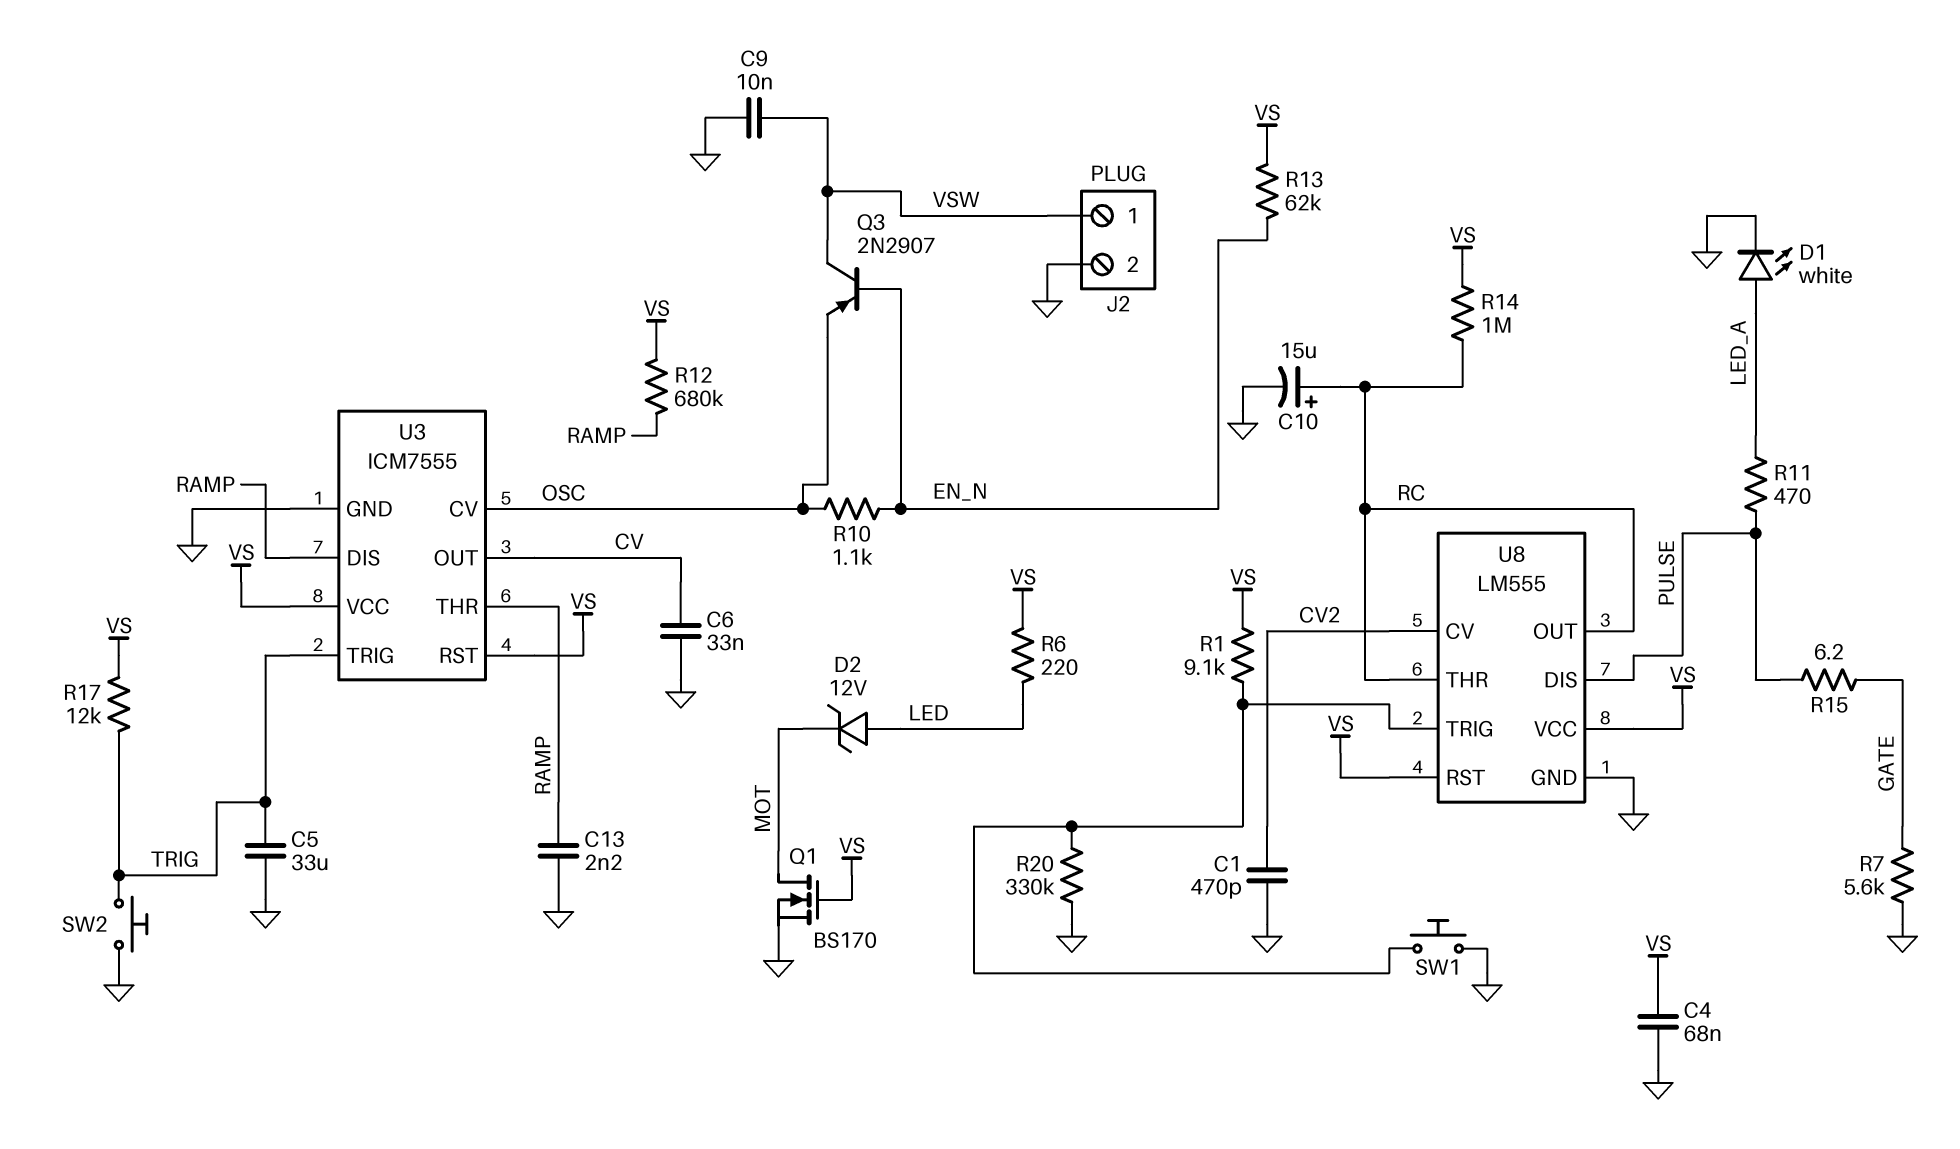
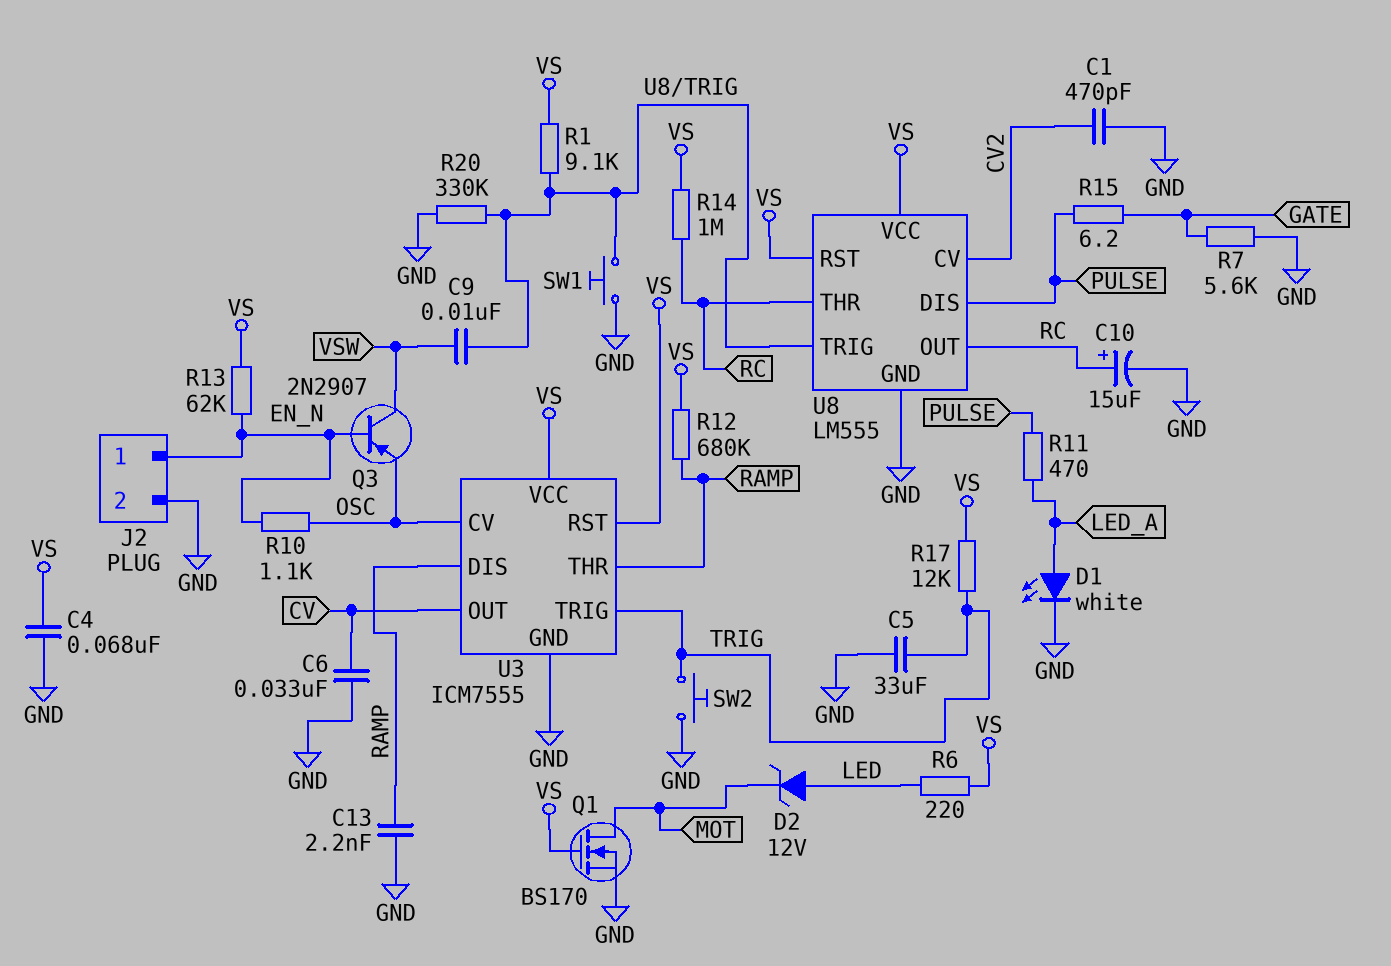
C9: 10nF (GND, VSW) -> 10nF (U8/TRIG, VSW)
J2 pin 1: VSW -> EN_N

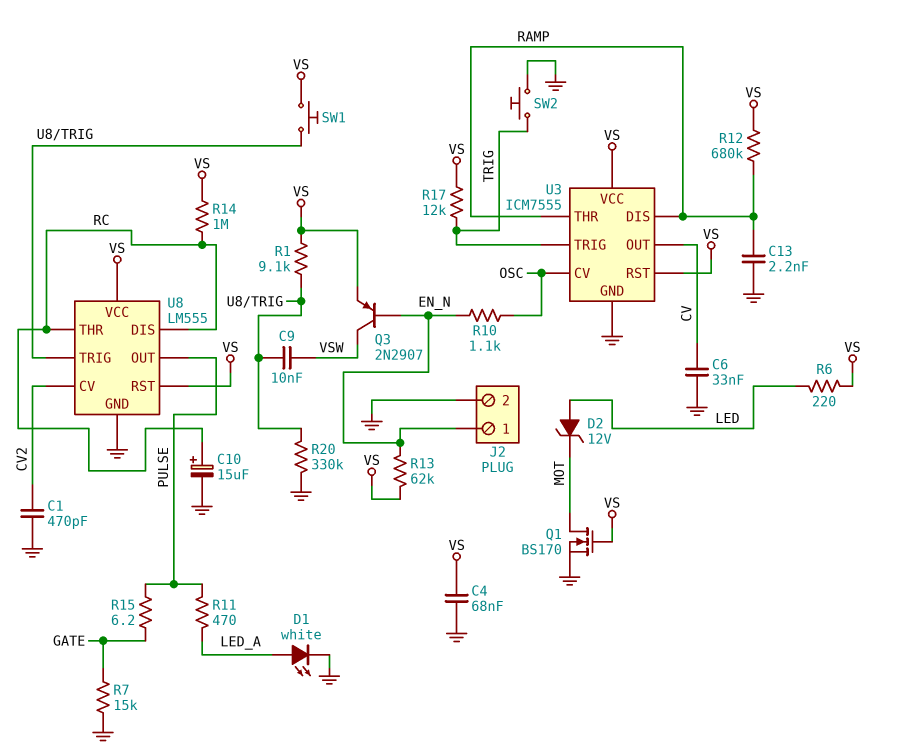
C5: 33uF (GND, TRIG) -> none
Q3: PNP 2N2907 (B EN_N, C VSW, E OSC) -> PNP 2N2907 (B EN_N, C VSW, E VS)
R7: 5.6k (GATE, GND) -> 15k (GATE, GND)
SW1: button (GND, U8/TRIG) -> button (U8/TRIG, VS)
U8 pin DIS: PULSE -> RC
U8 pin OUT: RC -> PULSE

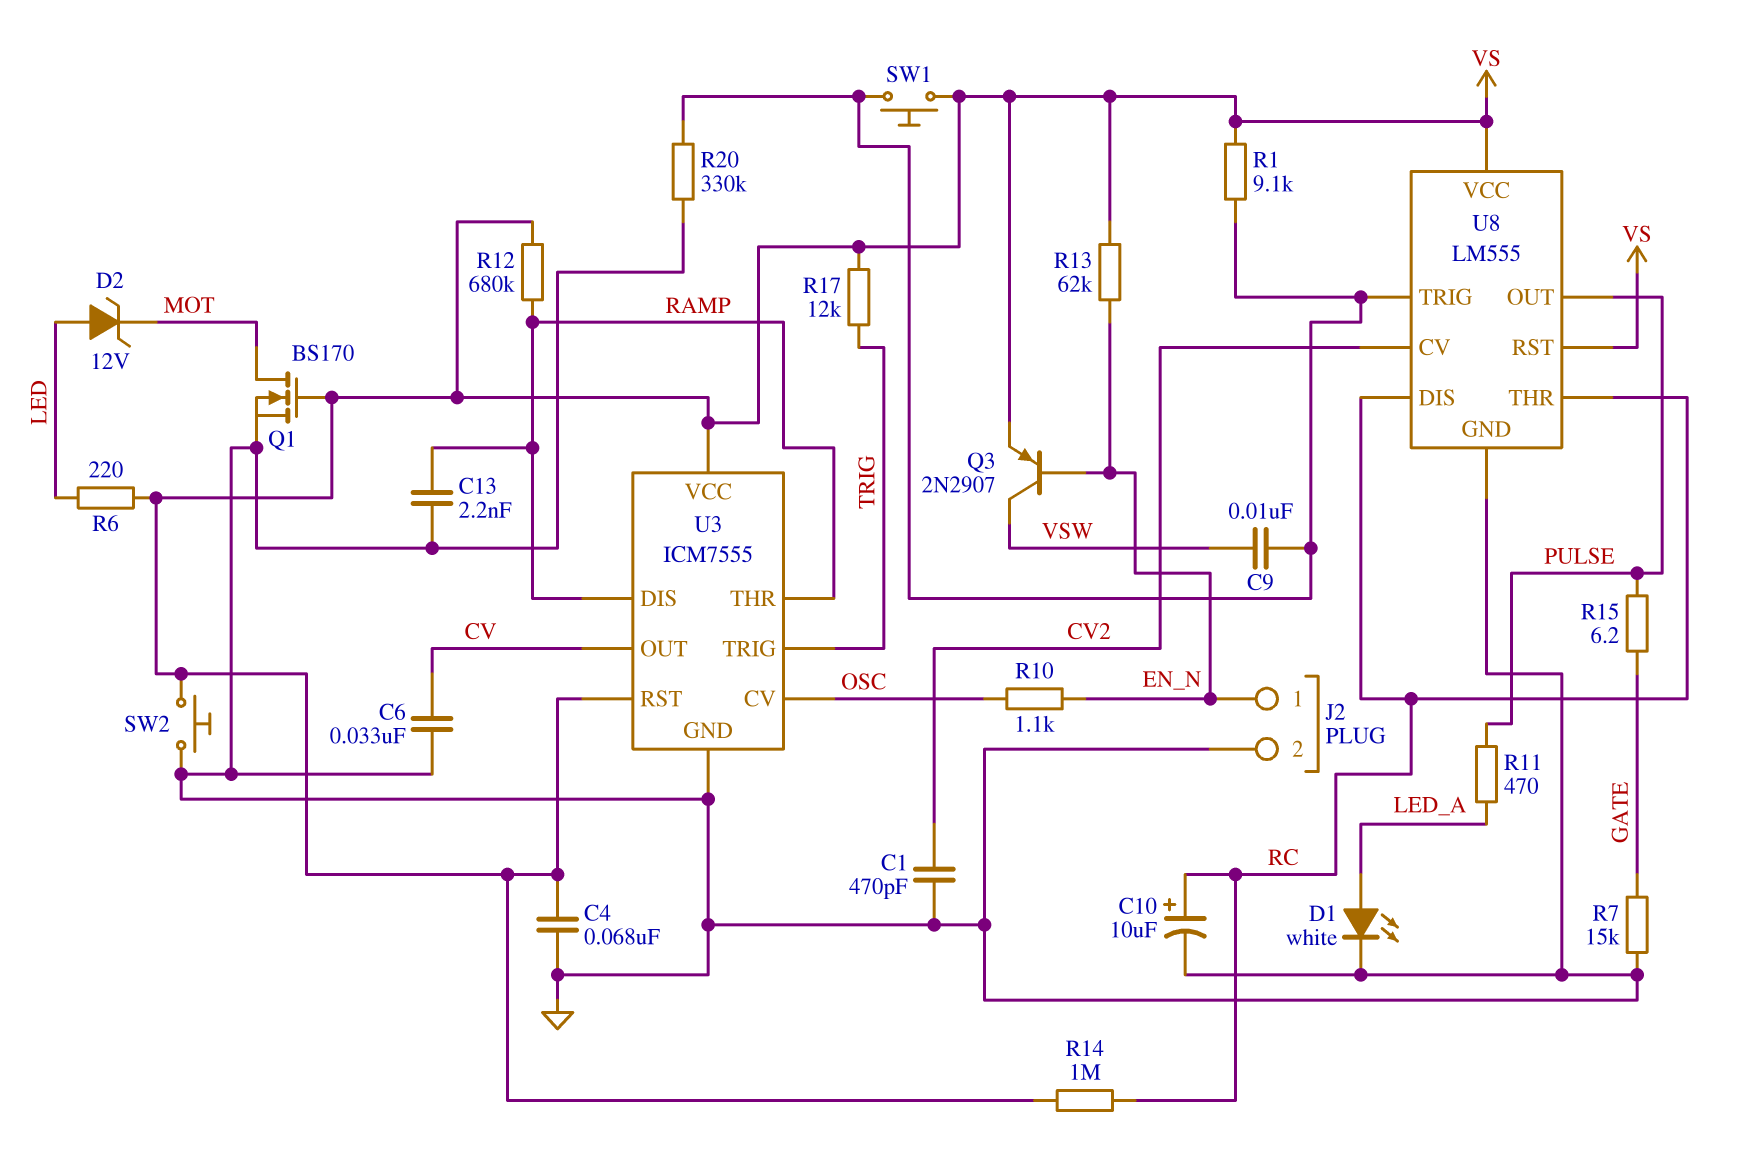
C10: 15uF (plus RC, minus GND) -> 10uF (plus RC, minus GND)
SW2: button (GND, TRIG) -> button (GND, VS)

